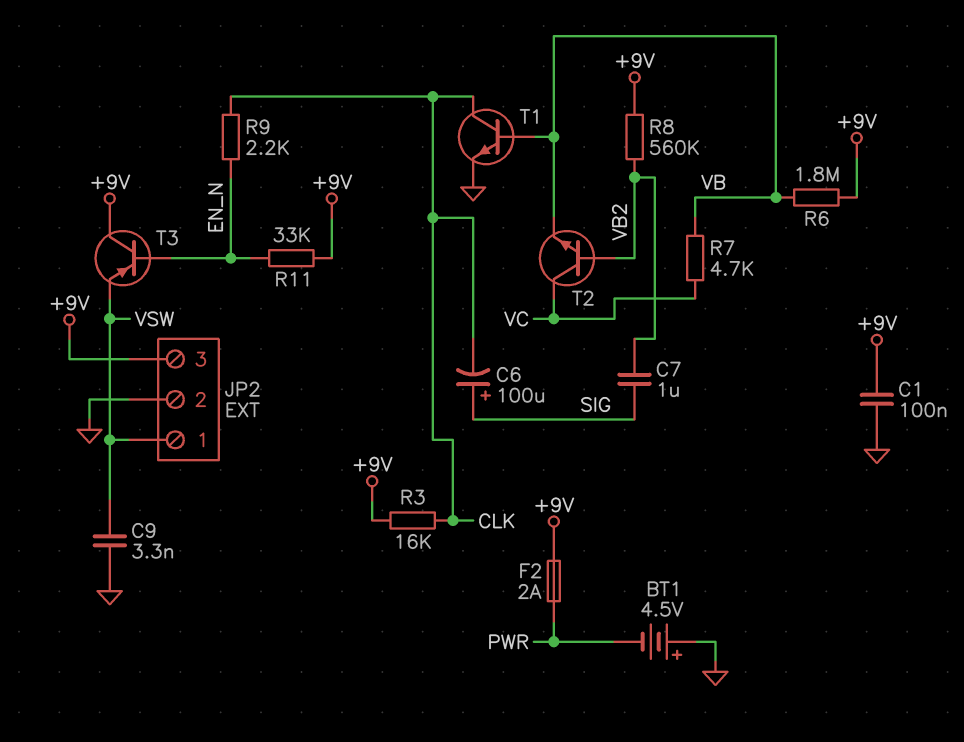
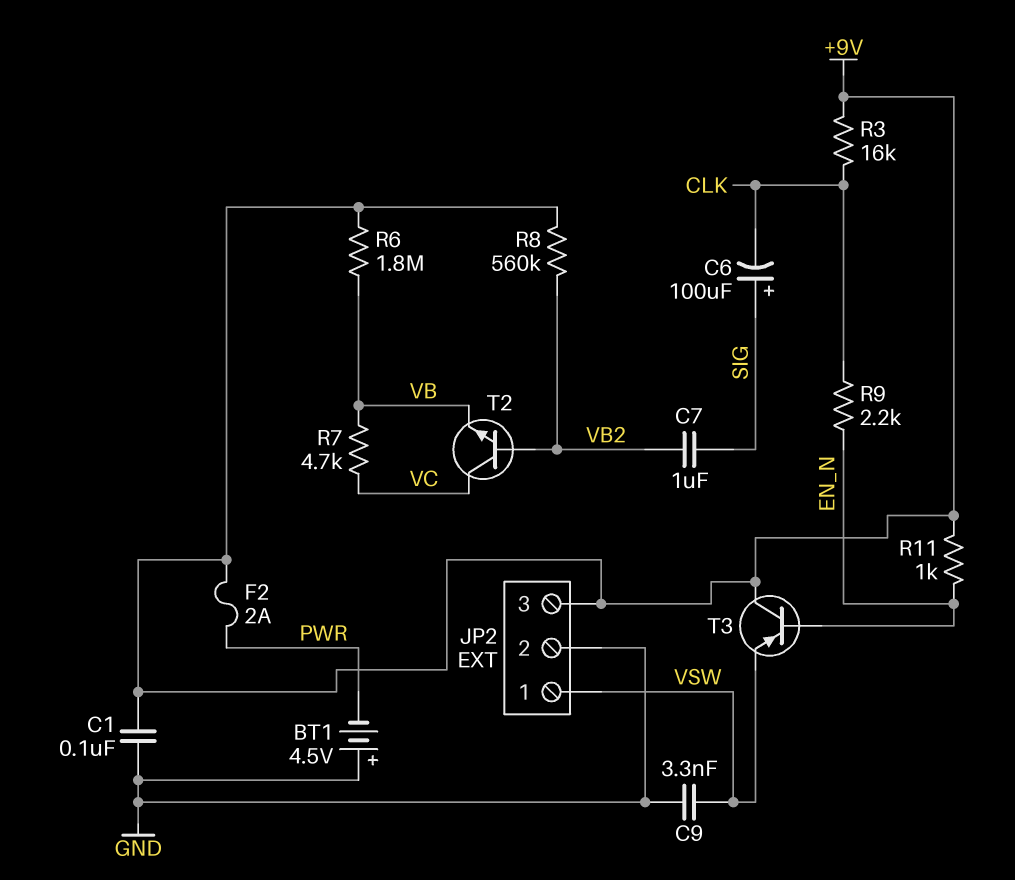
R11: 33k (+9V, EN_N) -> 1k (+9V, EN_N)
T1: NPN (B VB, C CLK, E GND) -> none

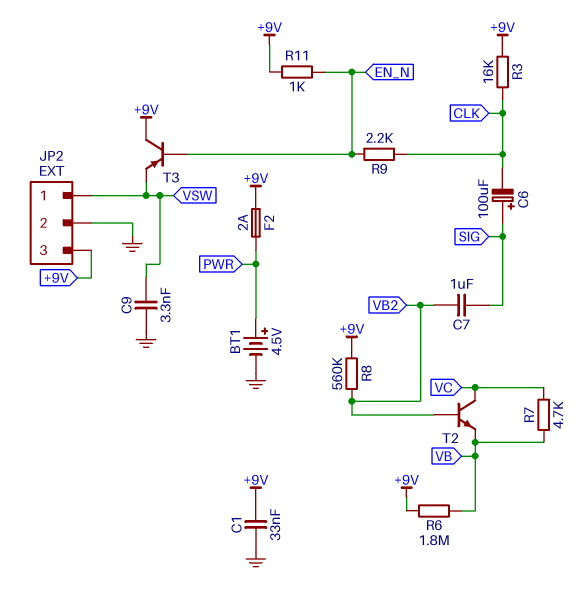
BT1: 4.5V (plus GND, minus PWR) -> 4.5V (plus PWR, minus GND)
C1: 100nF (+9V, GND) -> 33nF (+9V, GND)

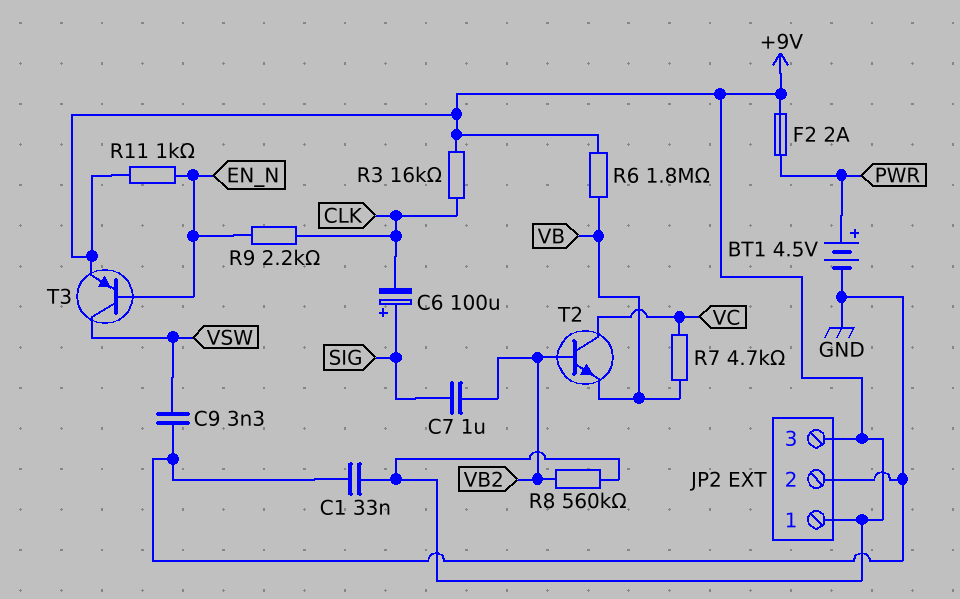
JP2 pin 1: VSW -> +9V
T3: PNP (B EN_N, C +9V, E VSW) -> PNP (B EN_N, C VSW, E +9V)

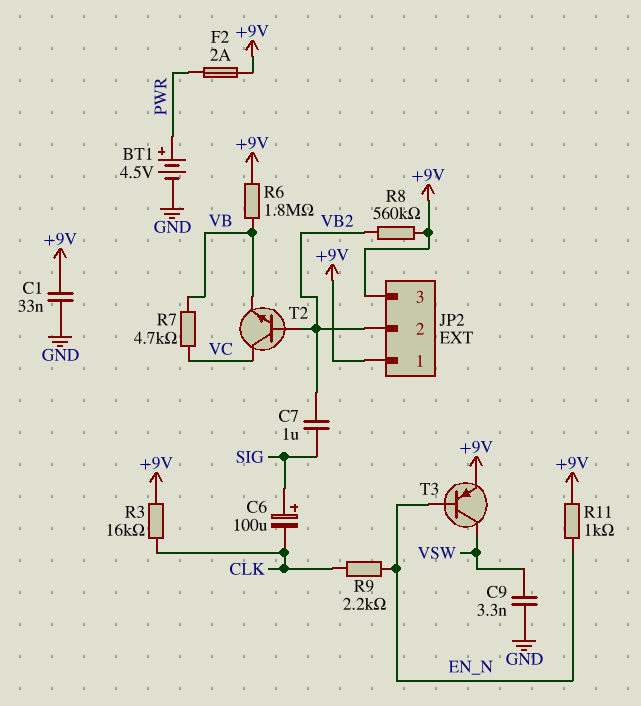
JP2 pin 2: GND -> VB2

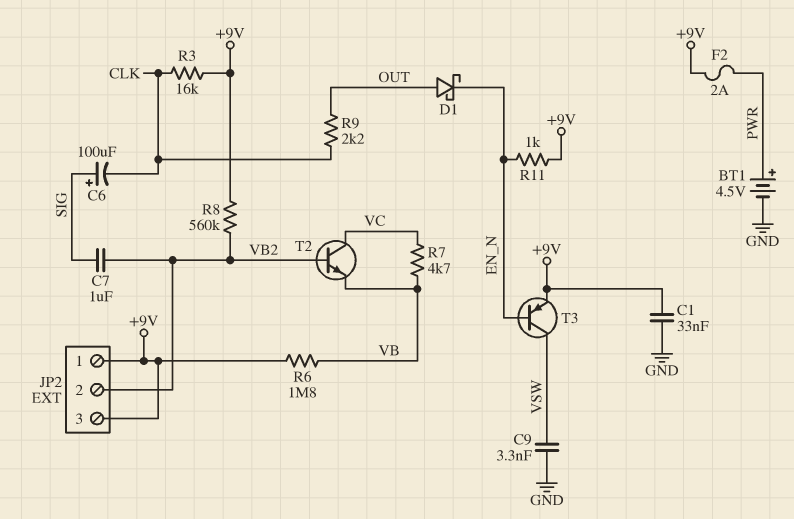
D1: none -> schottky (A OUT, K EN_N)
R9: 2.2k (CLK, EN_N) -> 2.2k (CLK, OUT)

